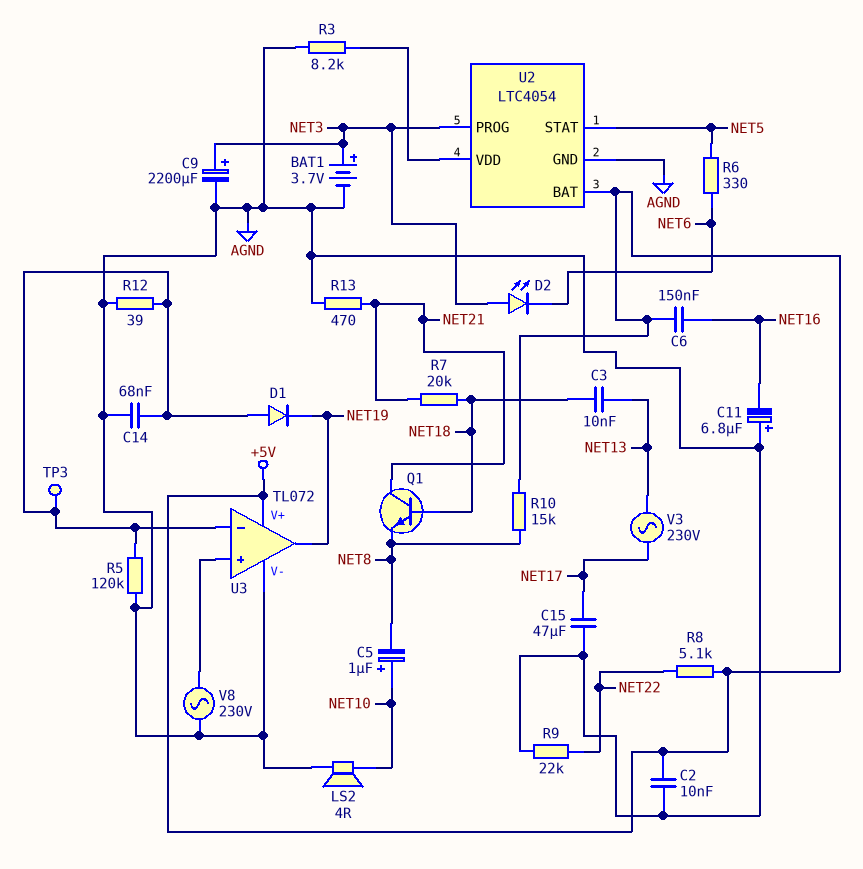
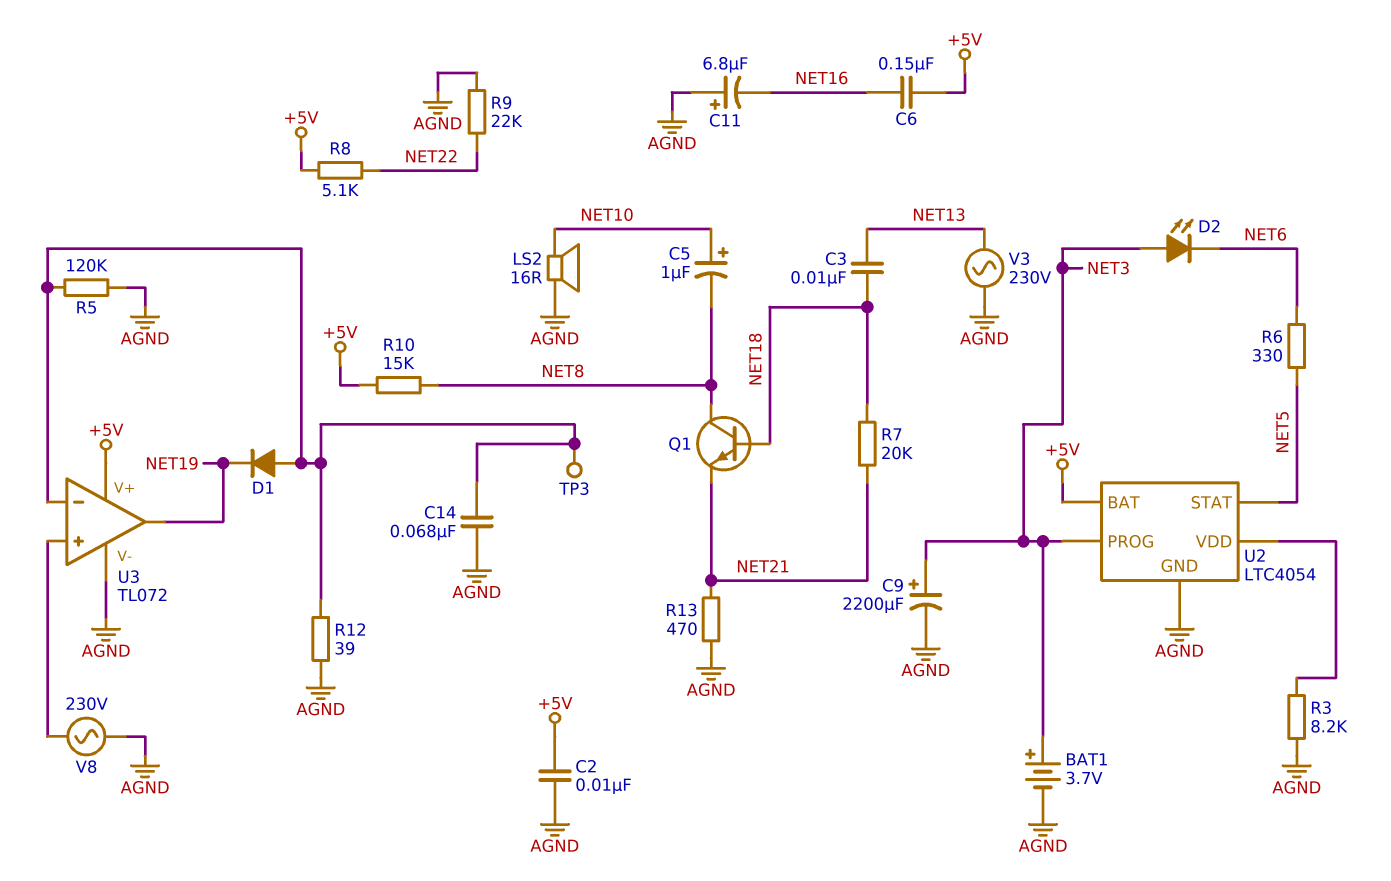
C15: 47uF (AGND, NET17) -> none
LS2: speaker 4R (AGND, NET10) -> speaker 16R (AGND, NET10)
Q1: NPN (B NET18, C NET21, E NET8) -> NPN (B NET18, C NET8, E NET21)
V3: AC 230V (NET13, NET17) -> AC 230V (AGND, NET13)

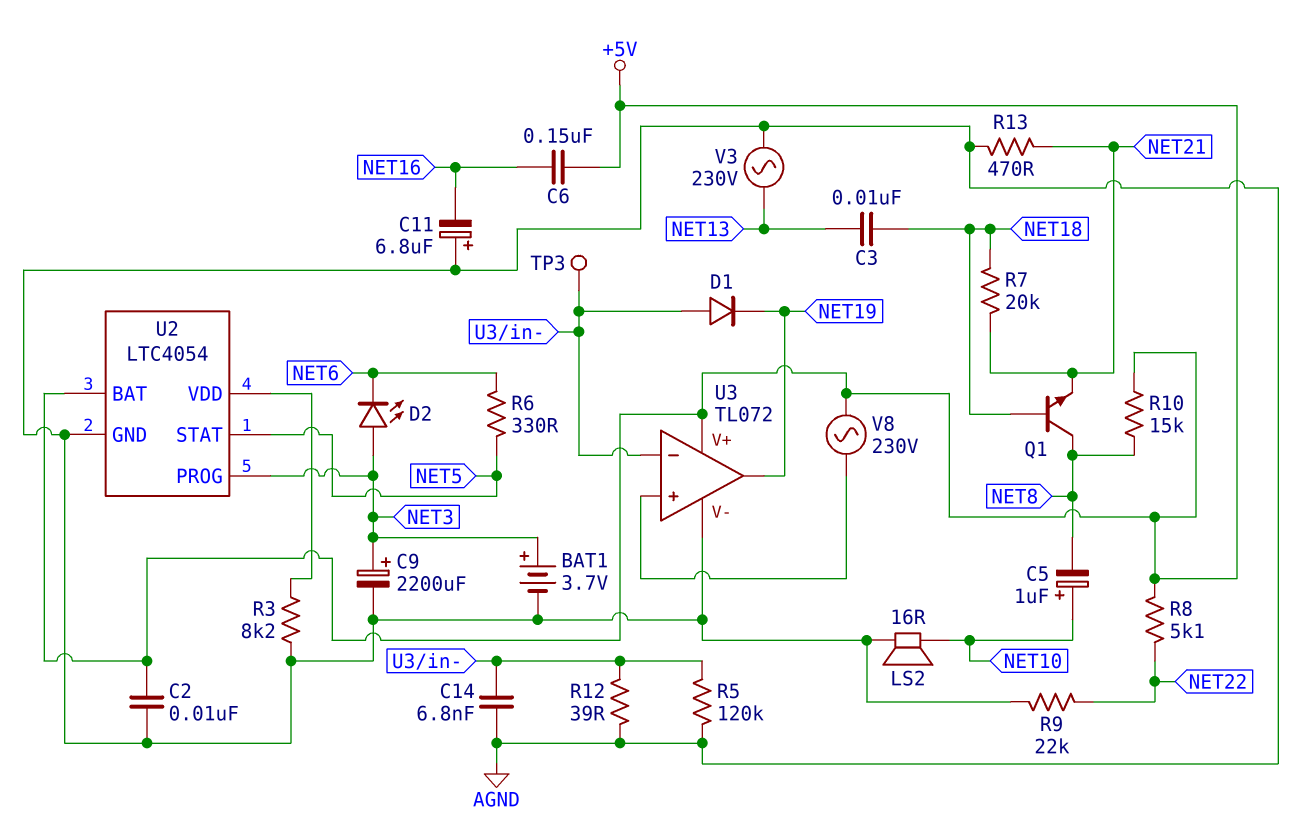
C14: 68nF (AGND, U3/in-) -> 6.8nF (AGND, U3/in-)
V8: AC 230V (AGND, U3/in+) -> AC 230V (+5V, U3/in+)

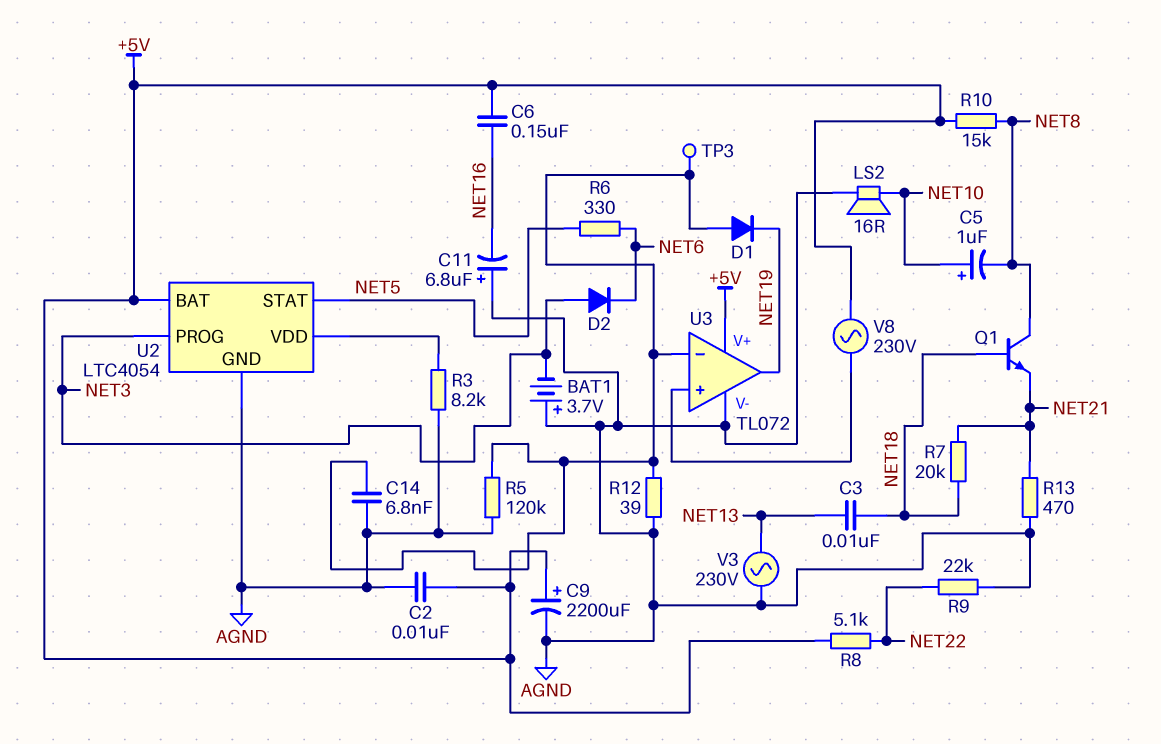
BAT1: 3.7V (plus NET3, minus AGND) -> 3.7V (plus AGND, minus NET3)
C9: 2200uF (plus NET3, minus AGND) -> 2200uF (plus +5V, minus AGND)
D2: LED (A NET3, K NET6) -> diode (A NET3, K NET6)

